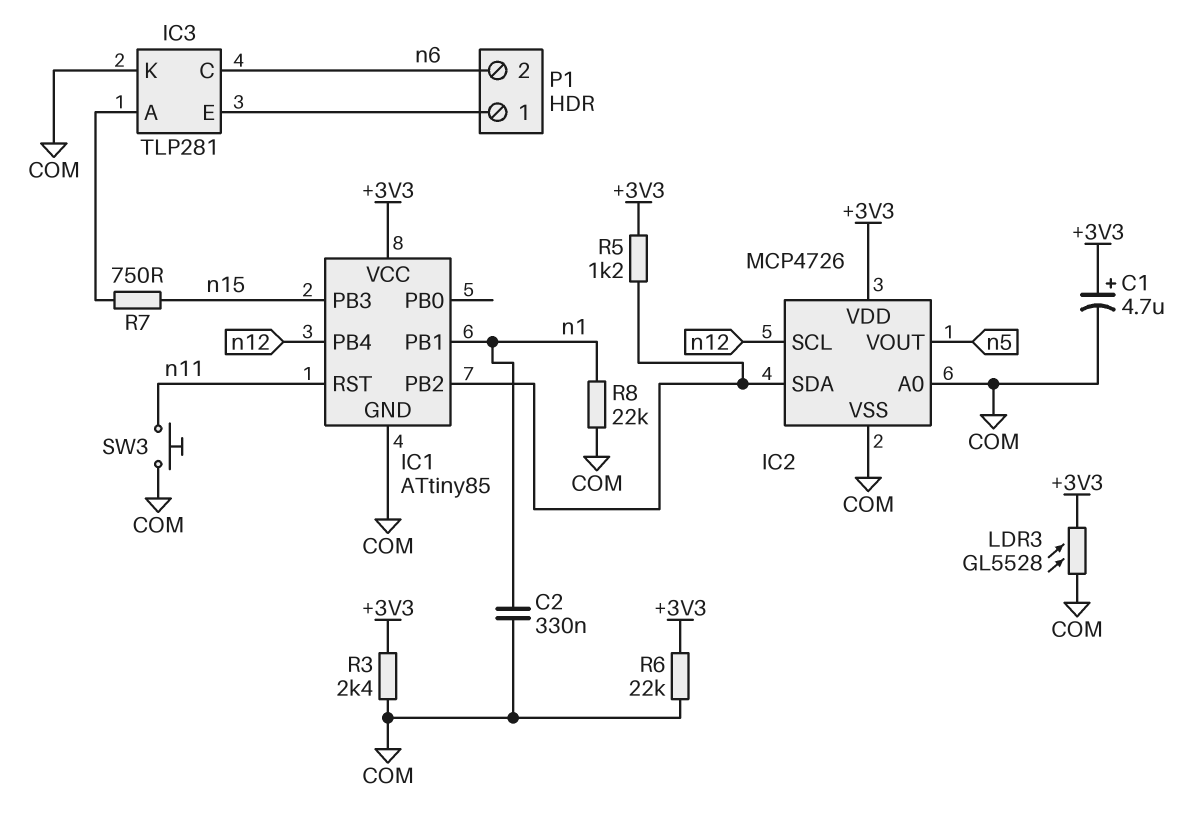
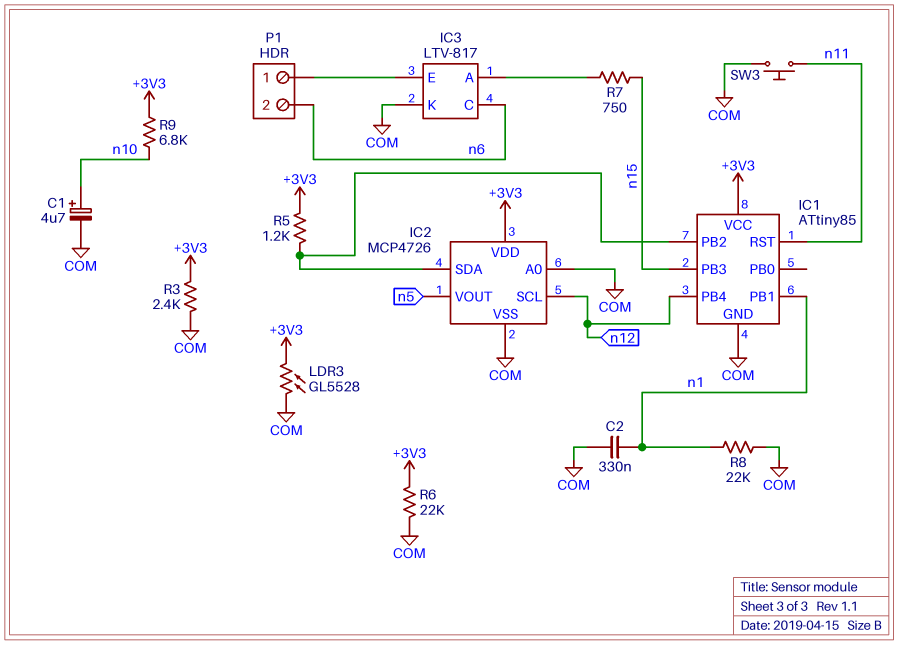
C1: 4.7uF (plus +3V3, minus COM) -> 4.7uF (plus n10, minus COM)
IC3: TLP281 -> LTV-817
R9: none -> 6.8k (+3V3, n10)

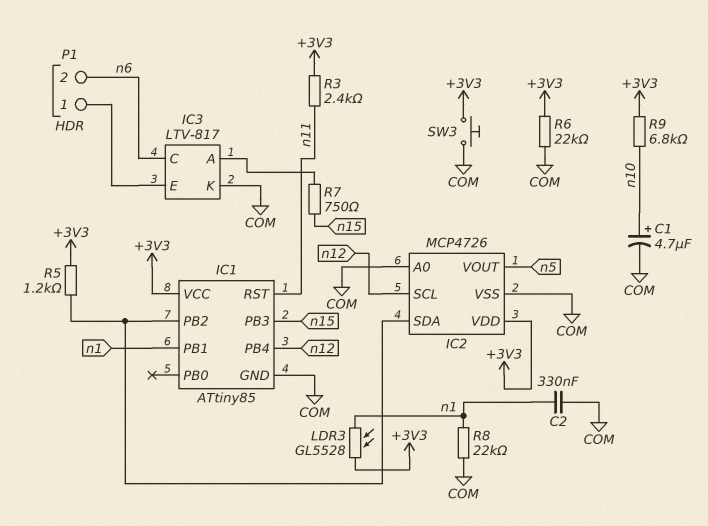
LDR3: GL5528 (+3V3, COM) -> GL5528 (+3V3, n1)
R3: 2.4k (+3V3, COM) -> 2.4k (+3V3, n11)
SW3: button (COM, n11) -> button (+3V3, COM)

